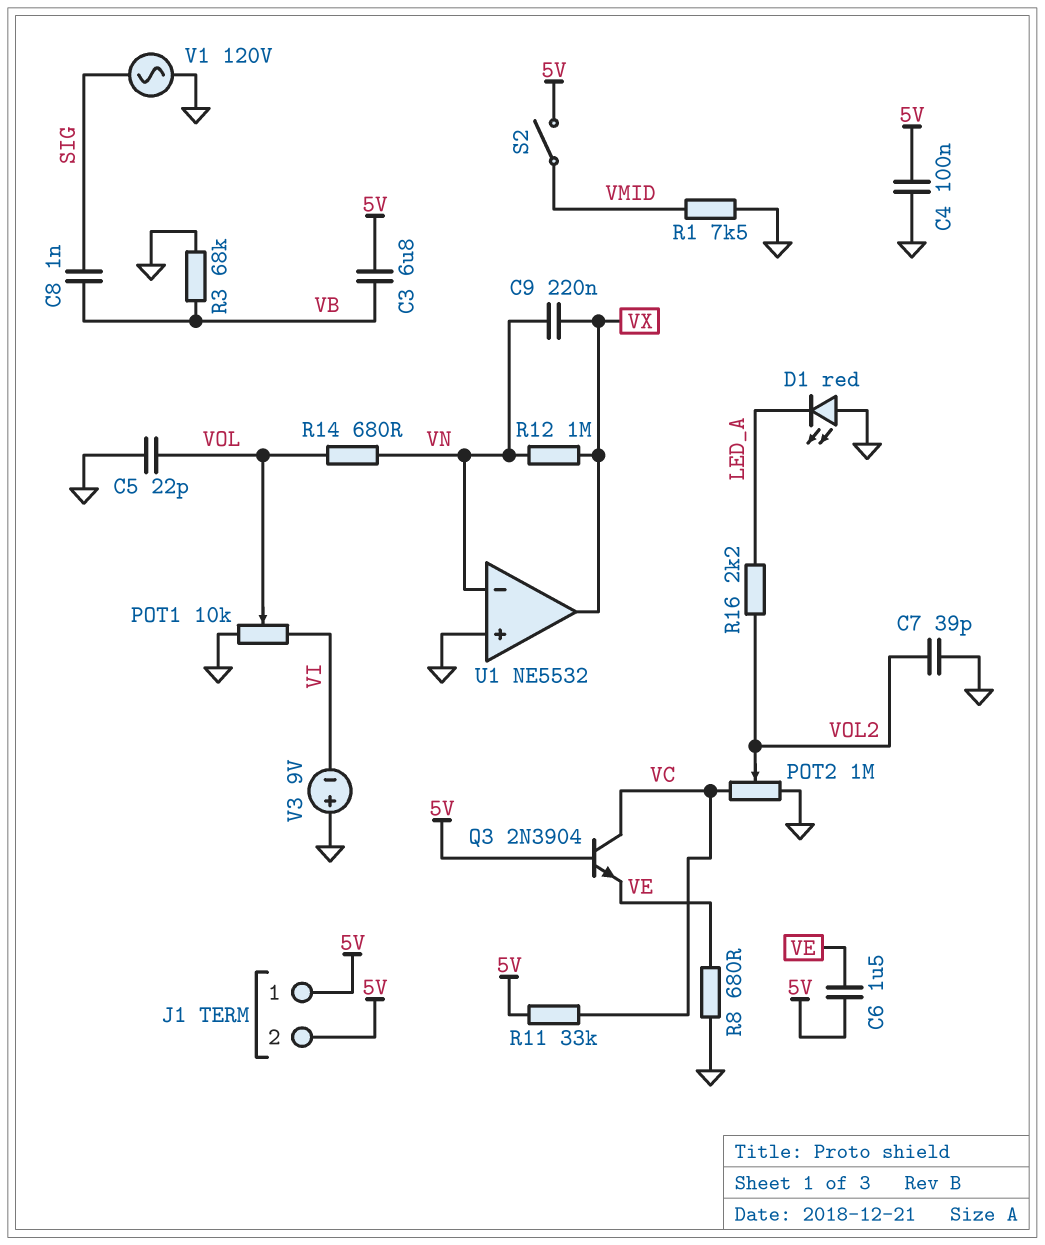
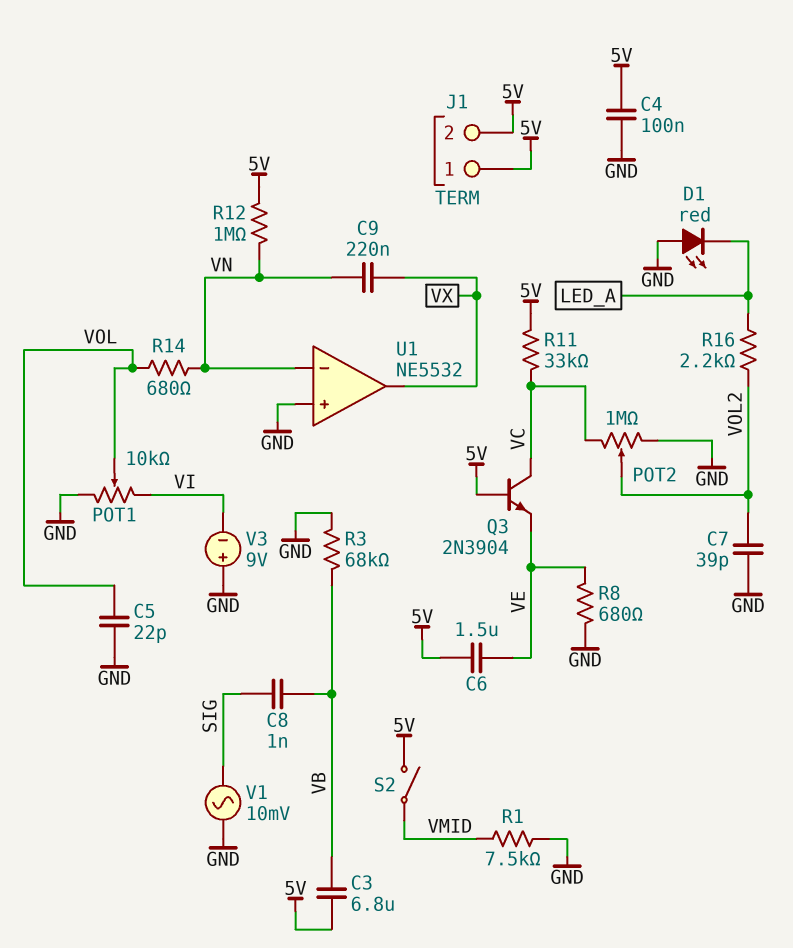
R12: 1M (VN, VX) -> 1M (5V, VN)
V1: AC 120V (GND, SIG) -> AC 10mV (GND, SIG)

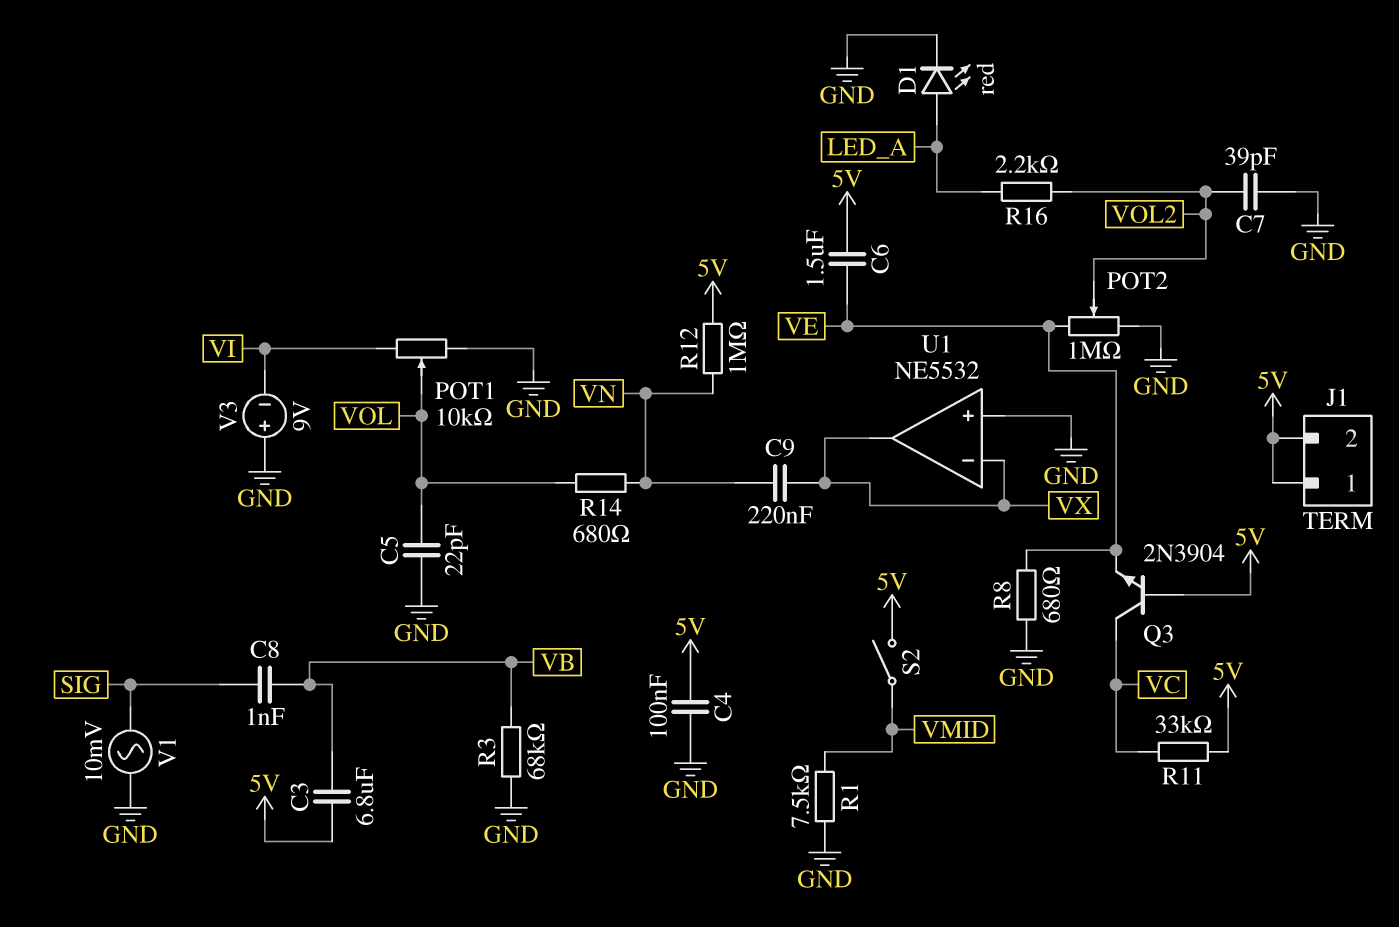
D1: LED red (A GND, K LED_A) -> LED red (A LED_A, K GND)
POT2: 1M (GND, VC, wiper VOL2) -> 1M (GND, VE, wiper VOL2)
U1 pin in-: VN -> VX

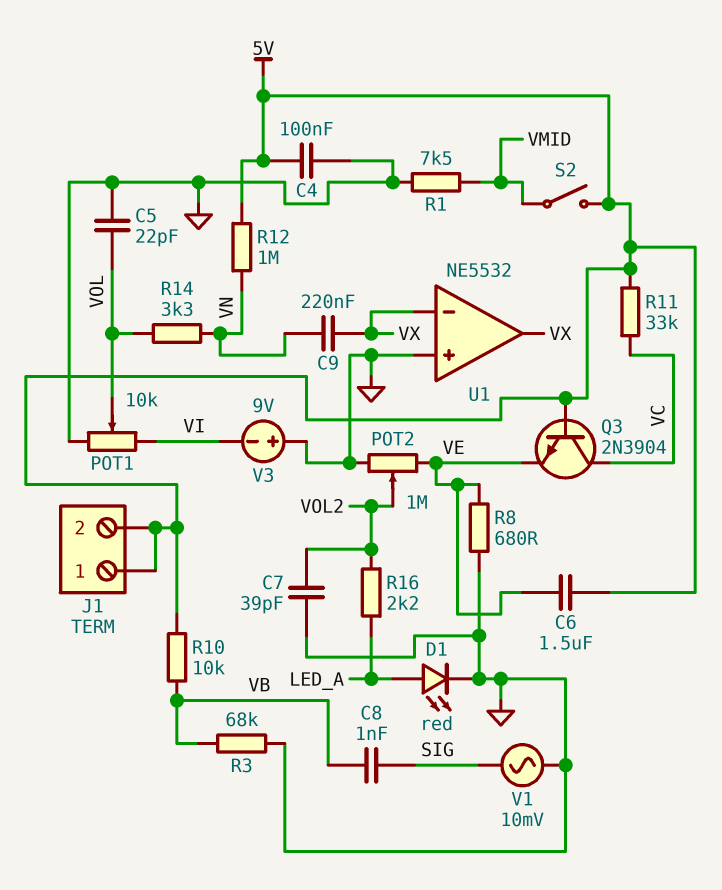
C3: 6.8uF (5V, VB) -> none
R10: none -> 10k (5V, VB)
R14: 680 (VN, VOL) -> 3.3k (VN, VOL)

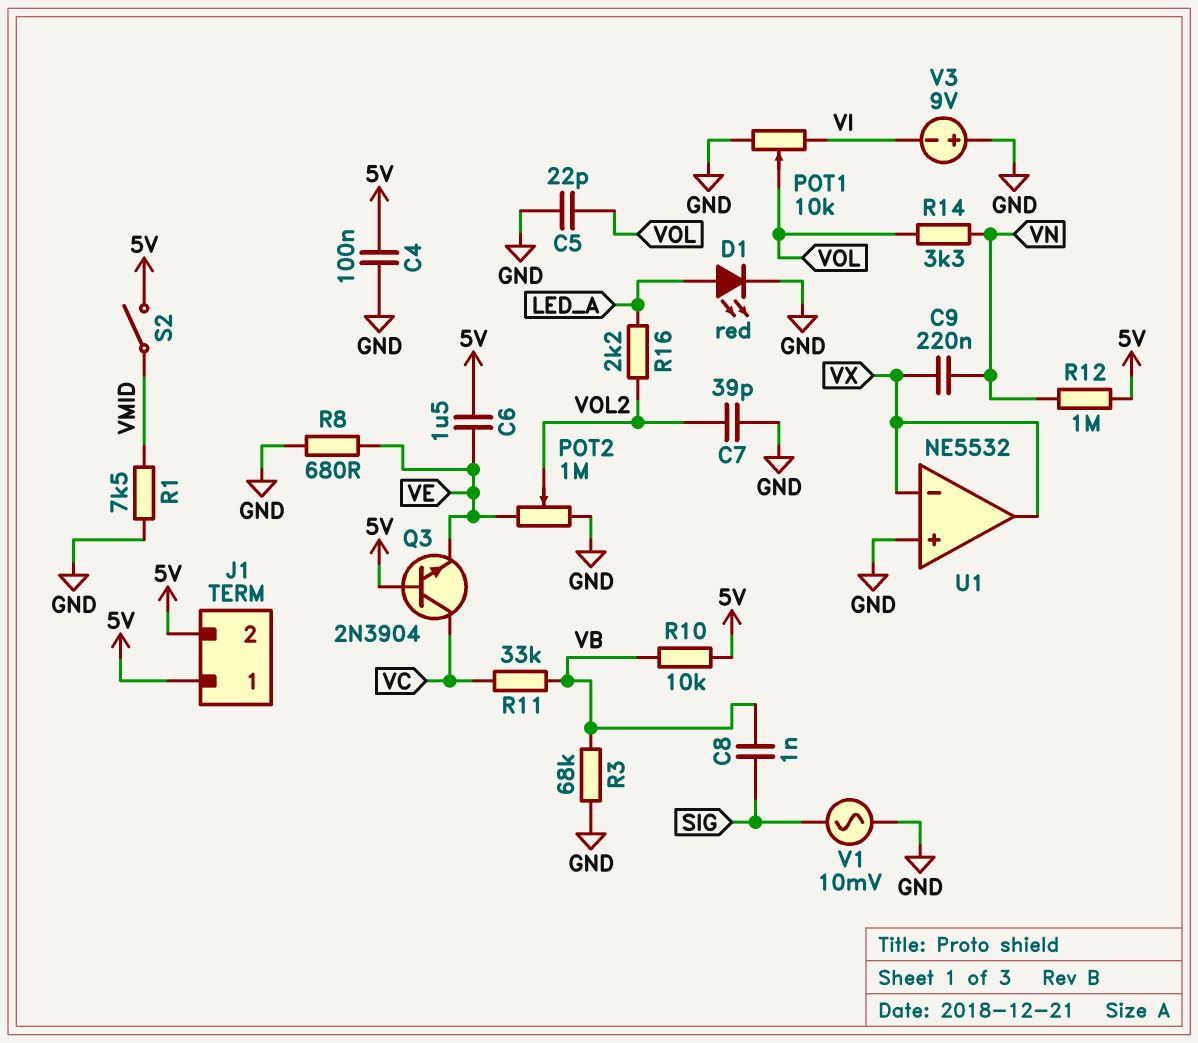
R11: 33k (5V, VC) -> 33k (VB, VC)

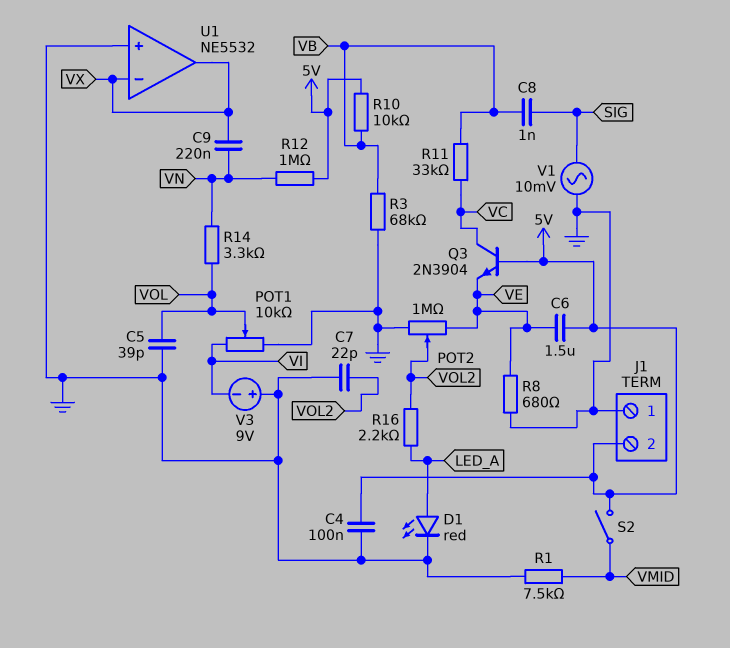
C5: 22pF (GND, VOL) -> 39pF (GND, VOL)
C7: 39pF (GND, VOL2) -> 22pF (GND, VOL2)
J1 pin 1: 5V -> GND

